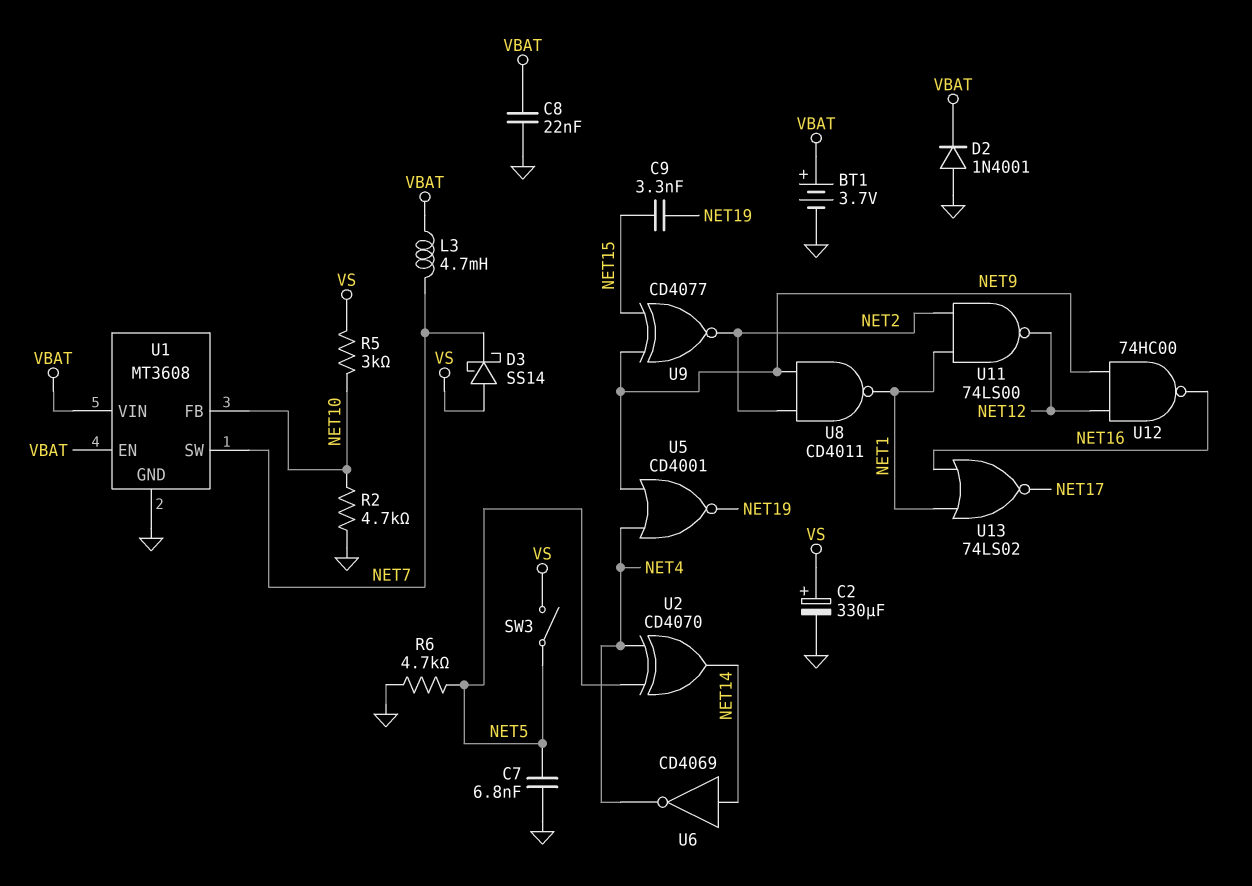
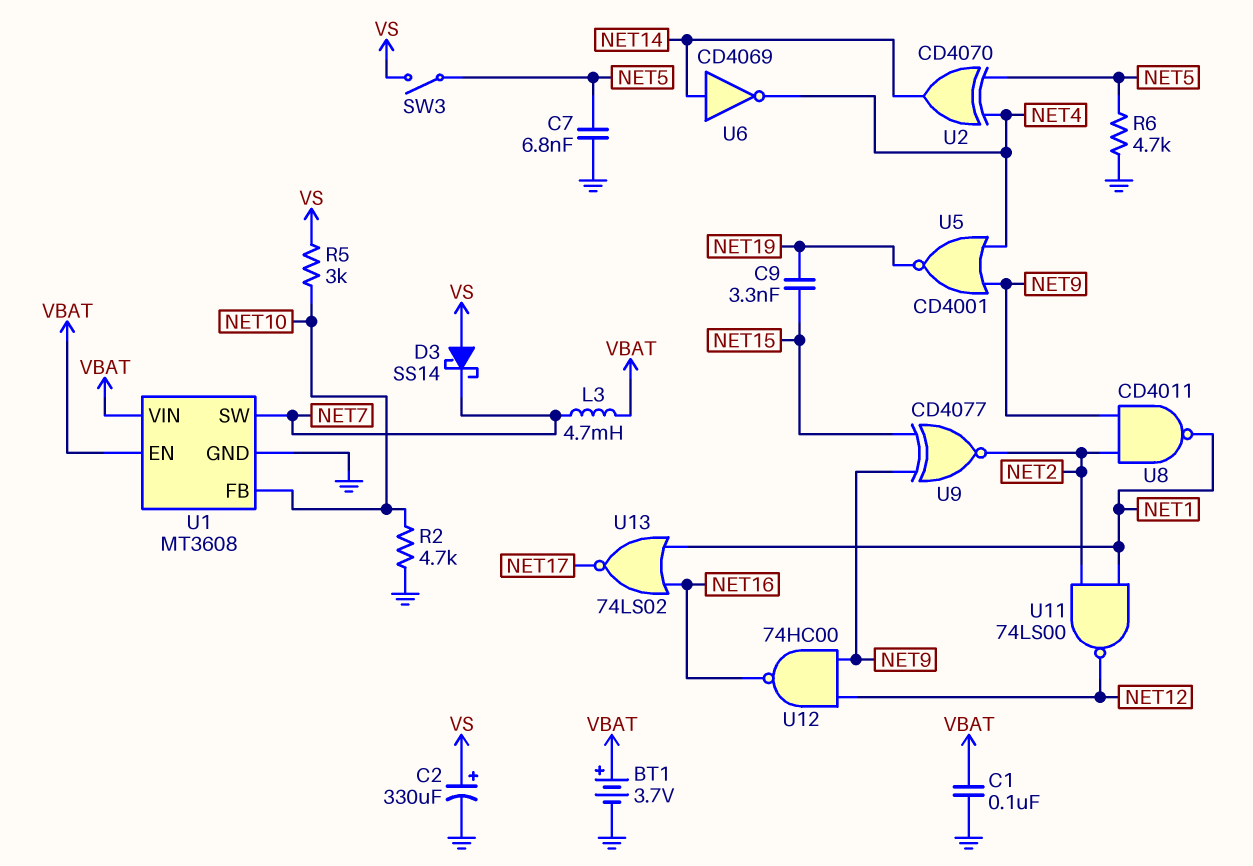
C1: none -> 100nF (GND, VBAT)
C8: 22nF (GND, VBAT) -> none
D2: diode 1N4001 (A GND, K VBAT) -> none

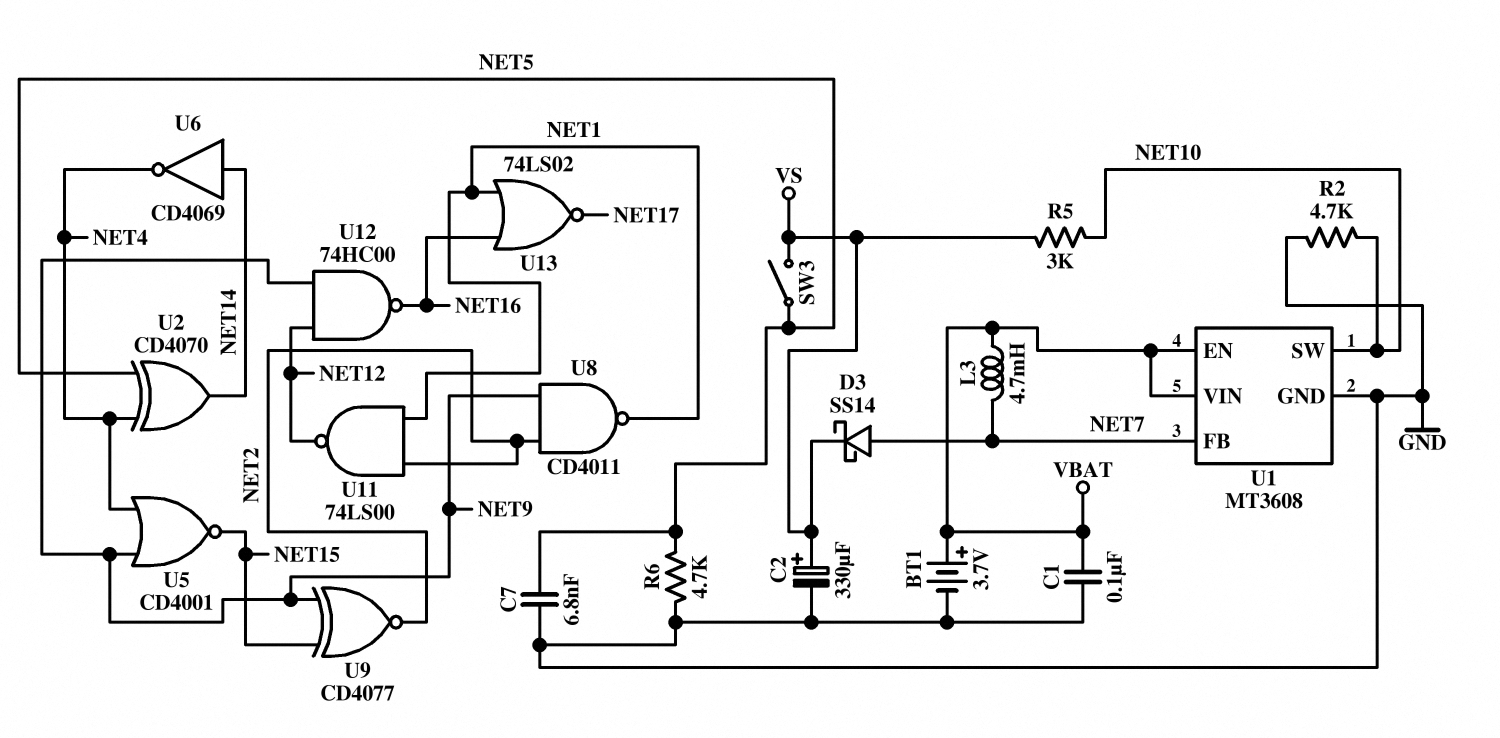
C9: 3.3nF (NET15, NET19) -> none
D3: schottky SS14 (A VS, K NET7) -> schottky SS14 (A NET7, K VS)
U1 pin FB: NET10 -> NET7
U1 pin SW: NET7 -> NET10
U5: NOR CD4001 (in NET4, in NET9, out NET19) -> NOR CD4001 (in NET4, in NET9, out NET15)

